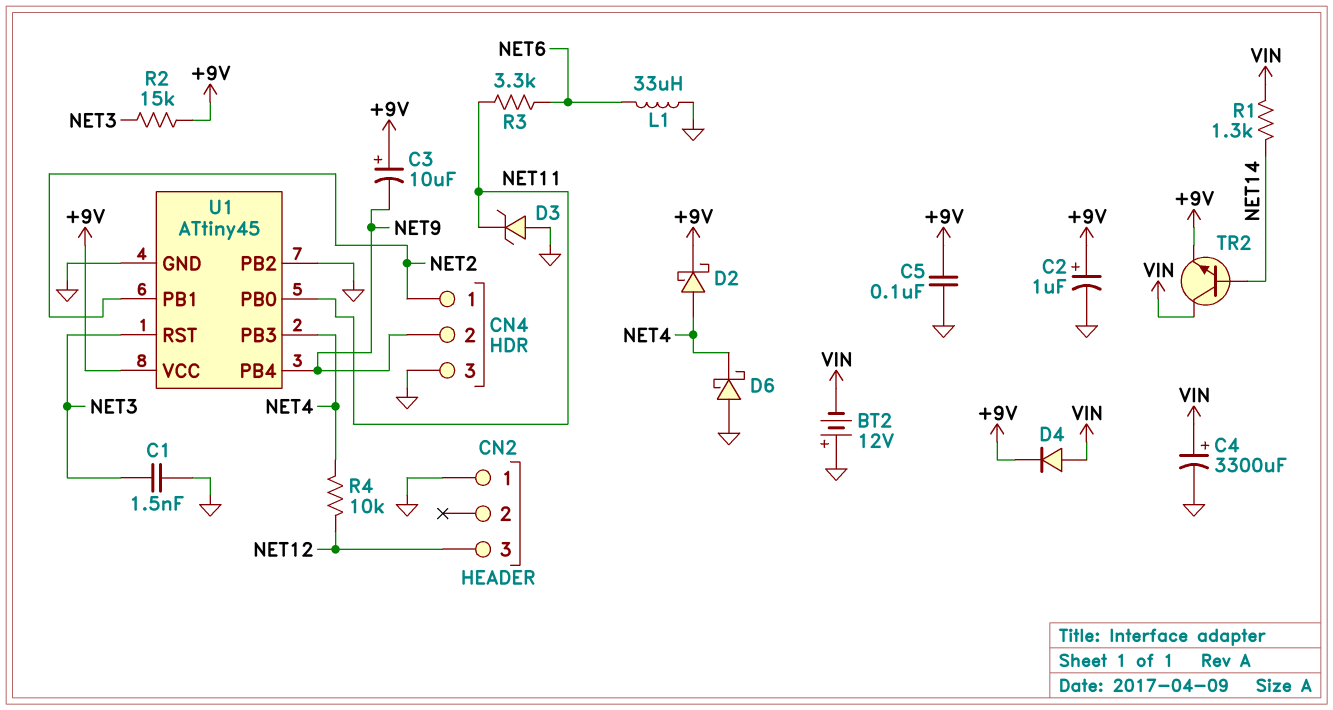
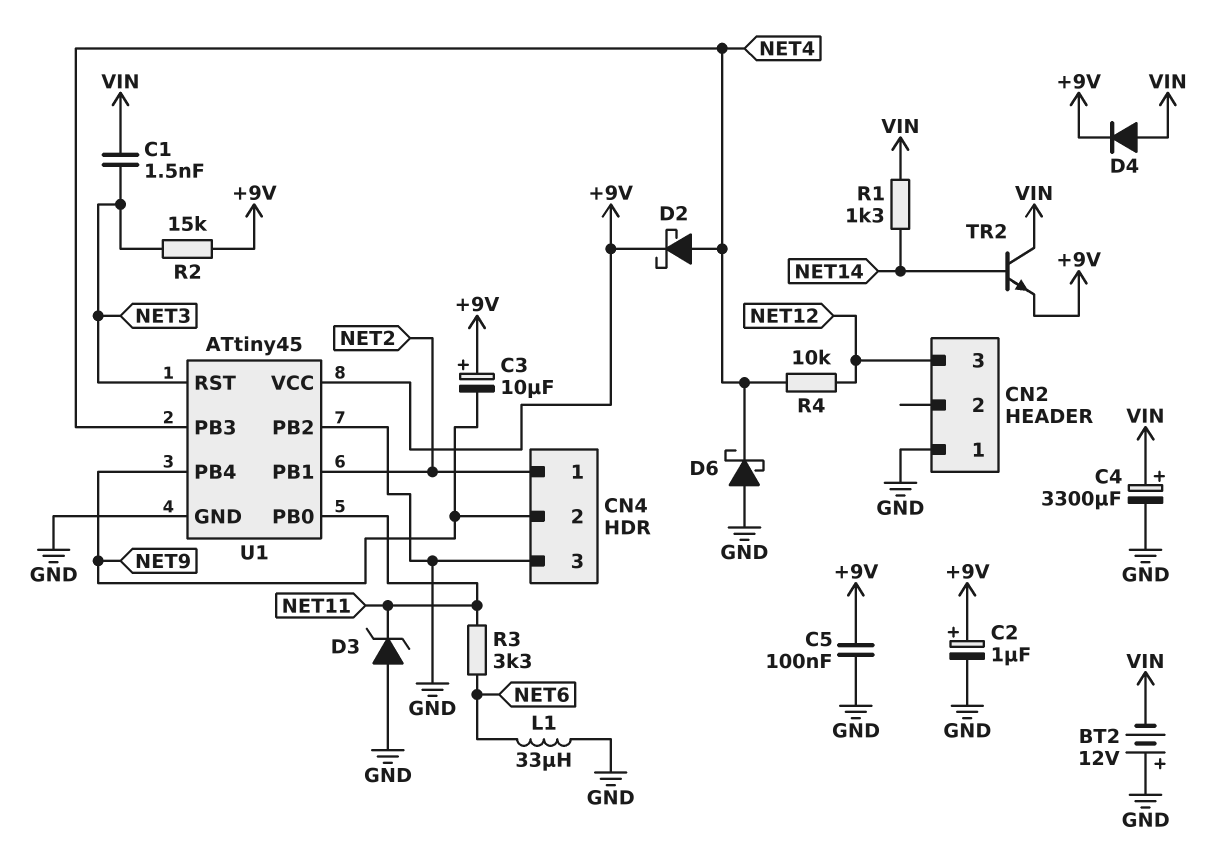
C1: 1.5nF (GND, NET3) -> 1.5nF (NET3, VIN)

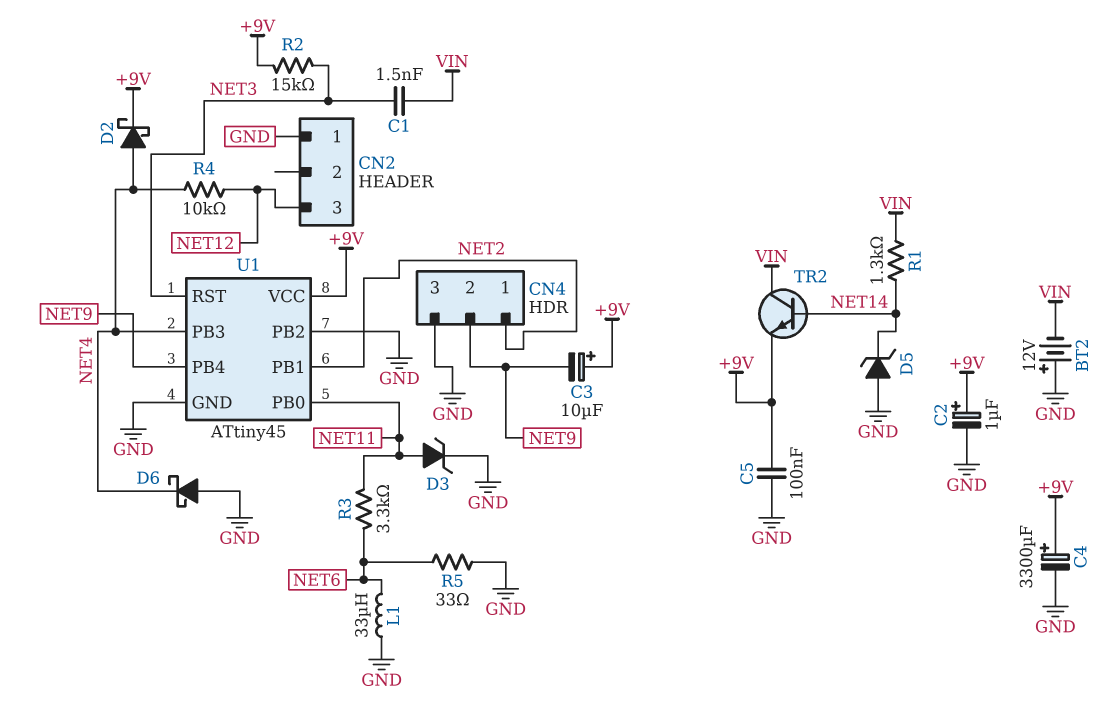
C4: 3300uF (plus VIN, minus GND) -> 3300uF (plus +9V, minus GND)
D3: zener (A GND, K NET11) -> zener (A NET11, K GND)
D4: diode (A VIN, K +9V) -> none
D5: none -> zener (A GND, K NET14)
R5: none -> 33 (GND, NET6)

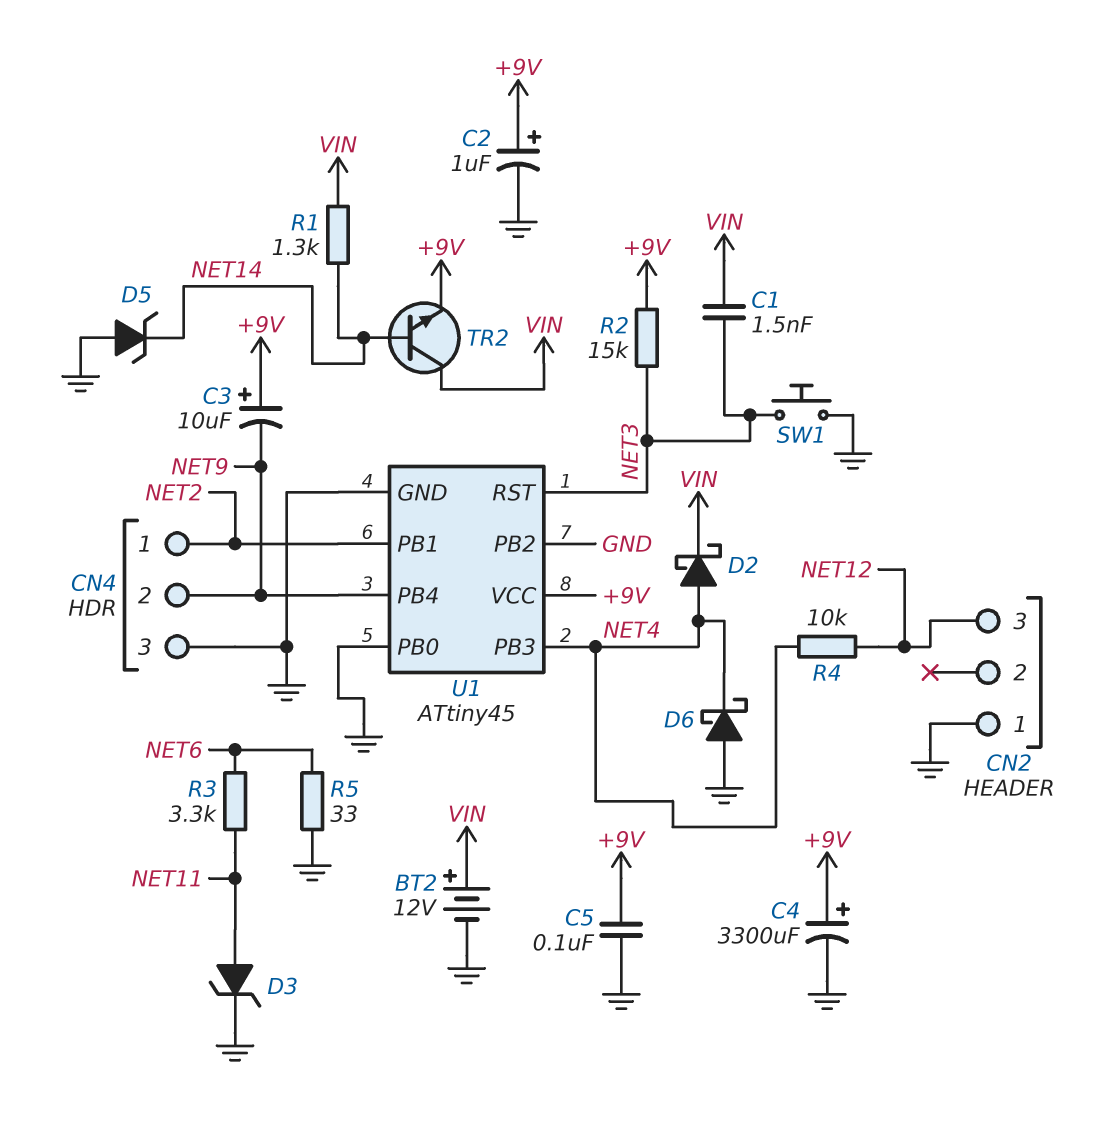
BT2: 12V (plus GND, minus VIN) -> 12V (plus VIN, minus GND)
D2: schottky (A NET4, K +9V) -> schottky (A NET4, K VIN)
L1: 33uH (GND, NET6) -> none
SW1: none -> button (GND, NET3)
U1 pin PB0: NET11 -> GND

